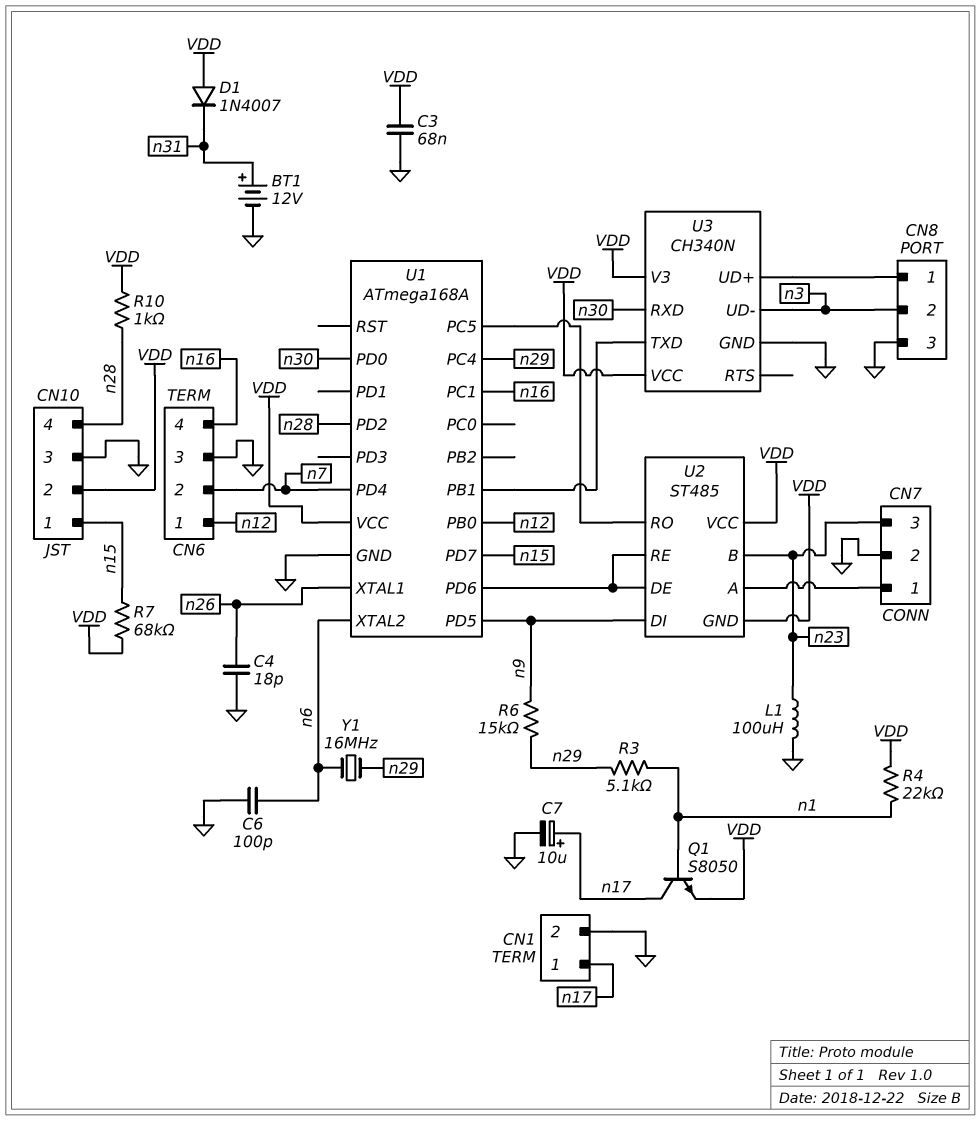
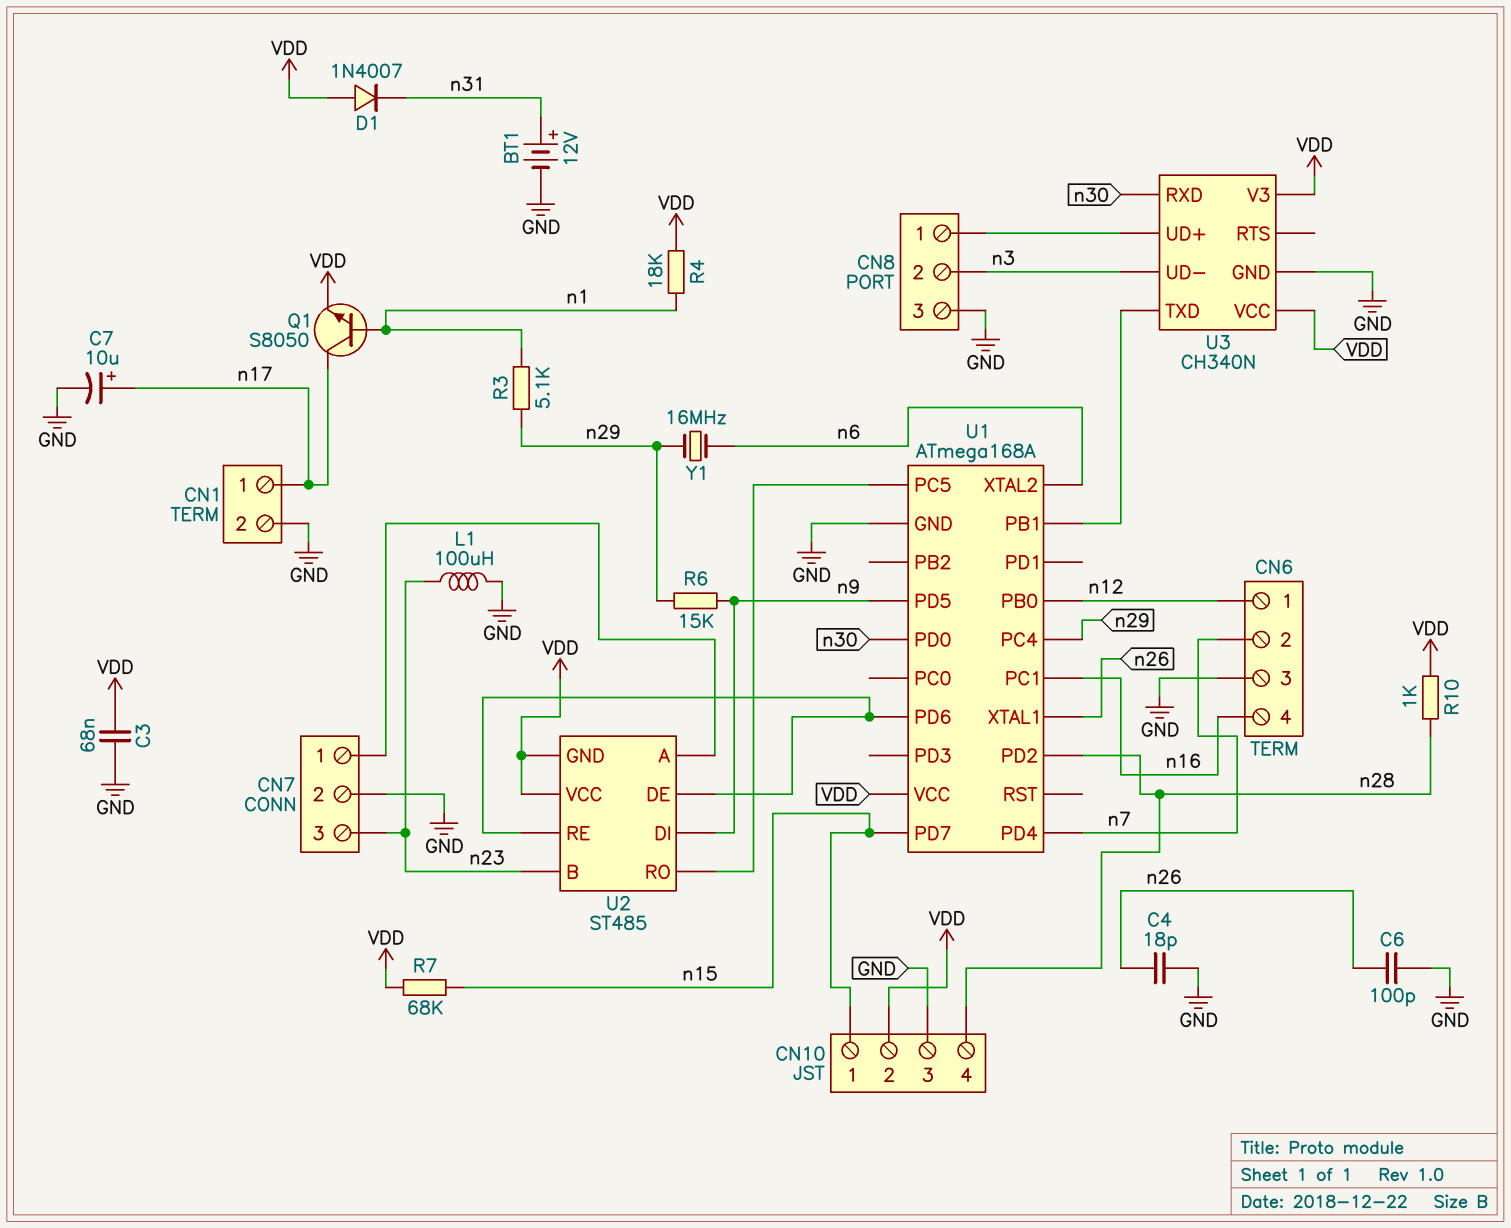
C6: 100pF (GND, n6) -> 100pF (GND, n26)
R4: 22k (VDD, n1) -> 18k (VDD, n1)

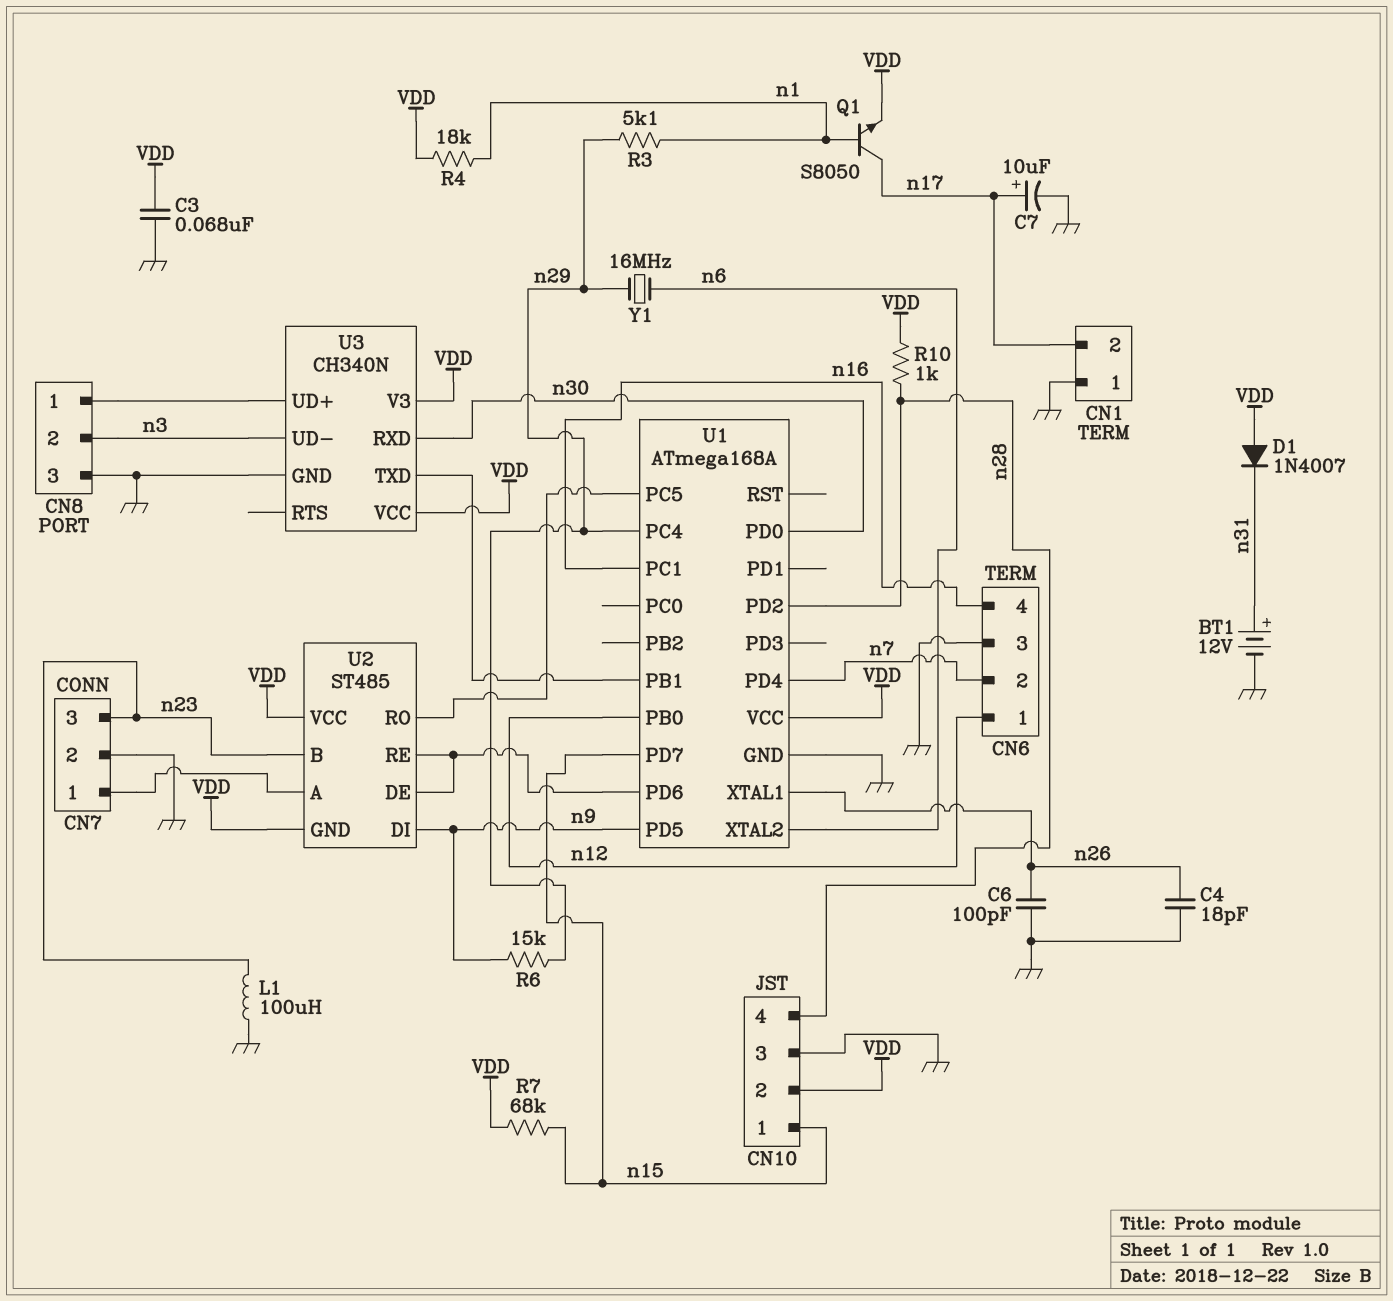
CN1 pin 1: n17 -> GND
CN1 pin 2: GND -> n17

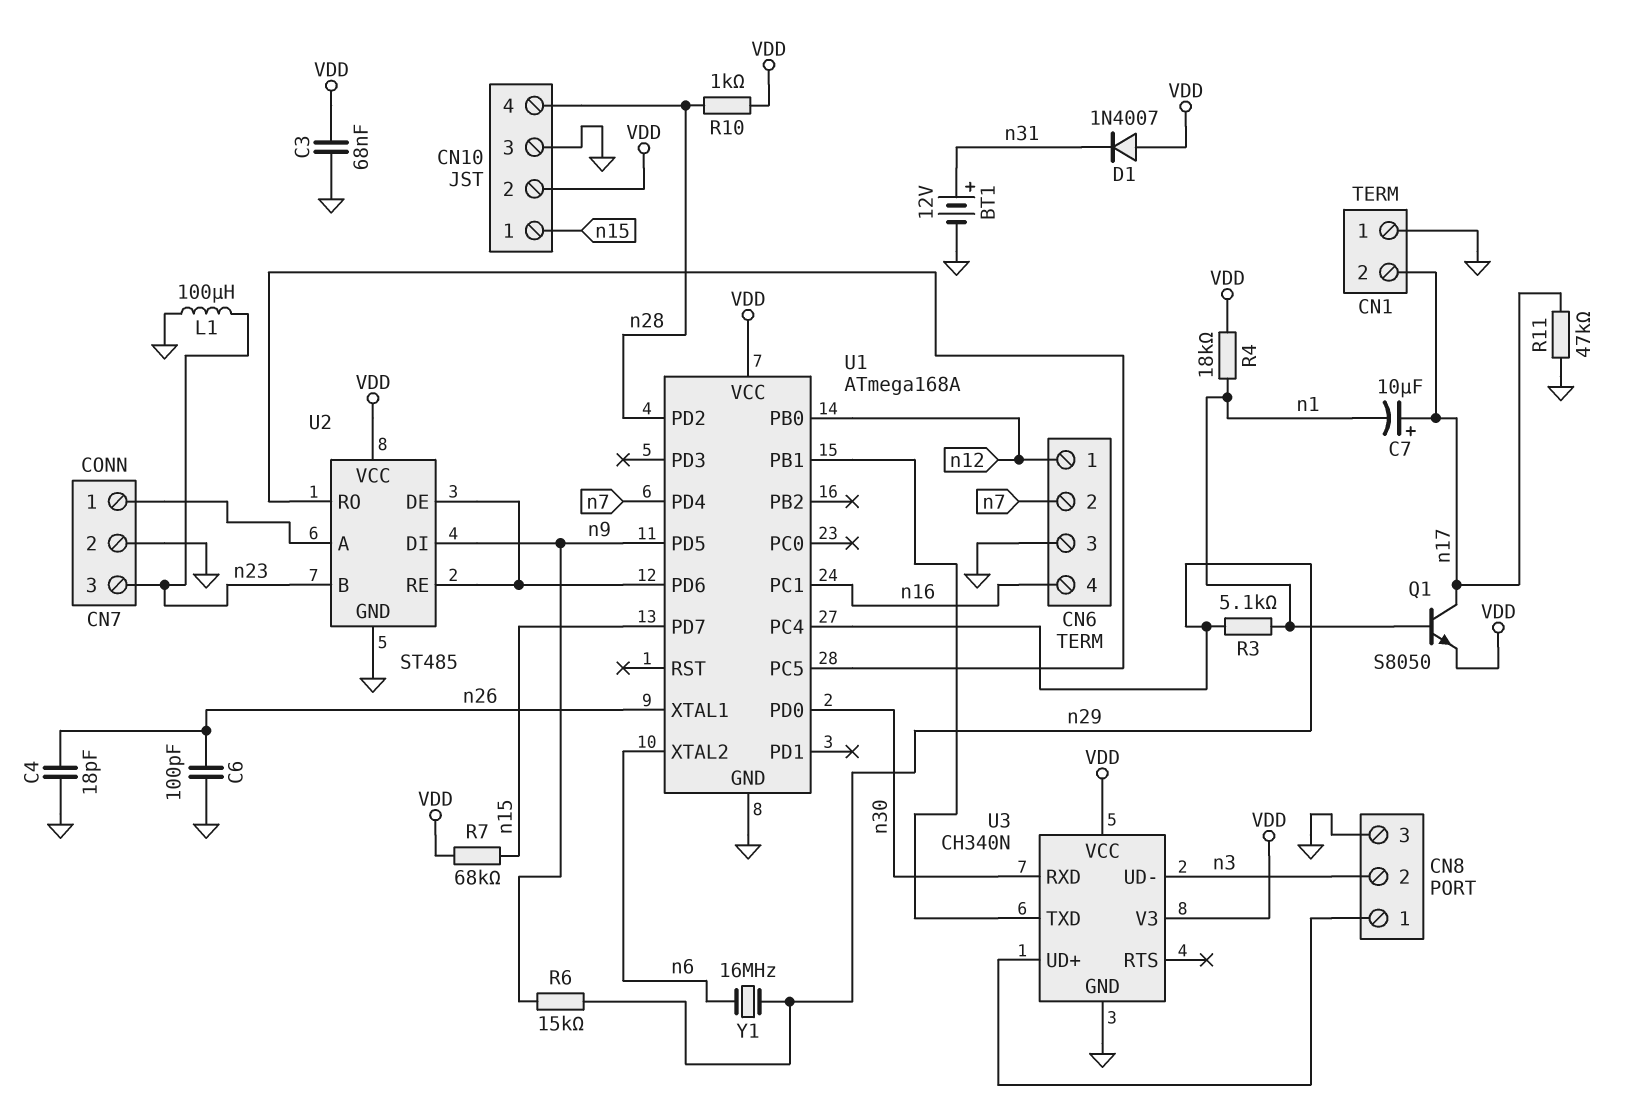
C7: 10uF (plus n17, minus GND) -> 10uF (plus n17, minus n1)
R11: none -> 47k (GND, n17)
U2 pin GND: VDD -> GND

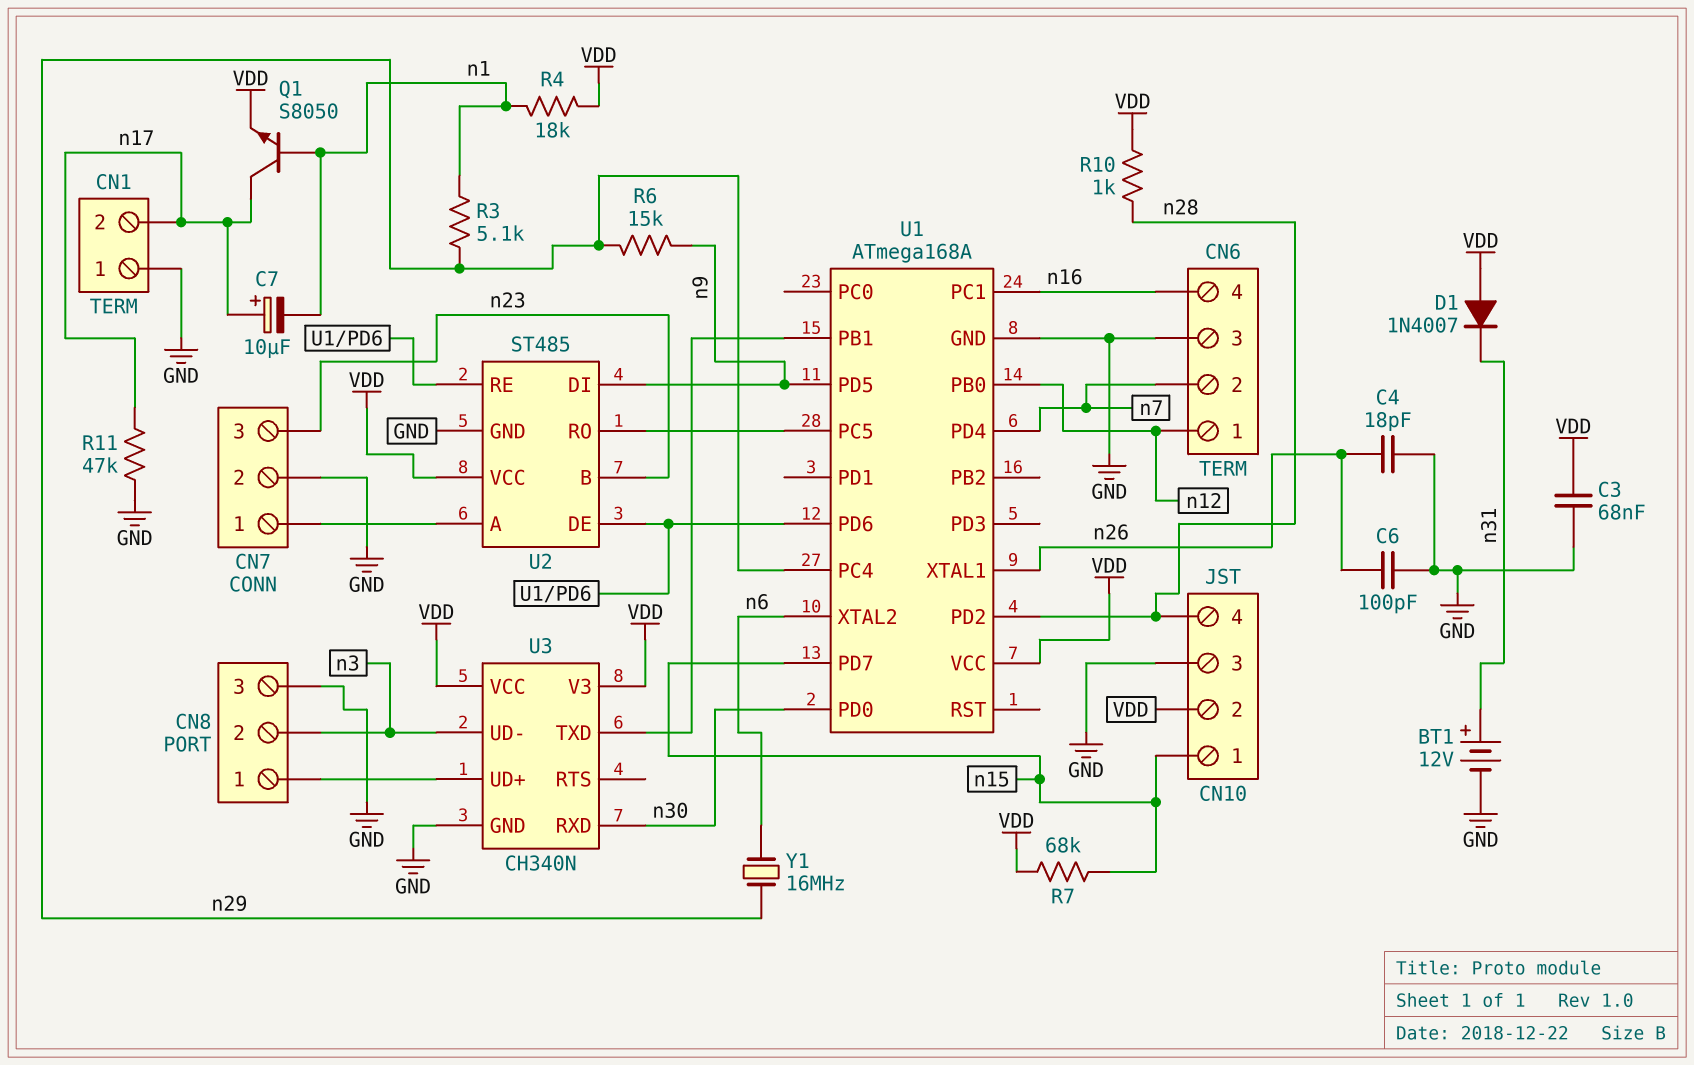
L1: 100uH (GND, n23) -> none

